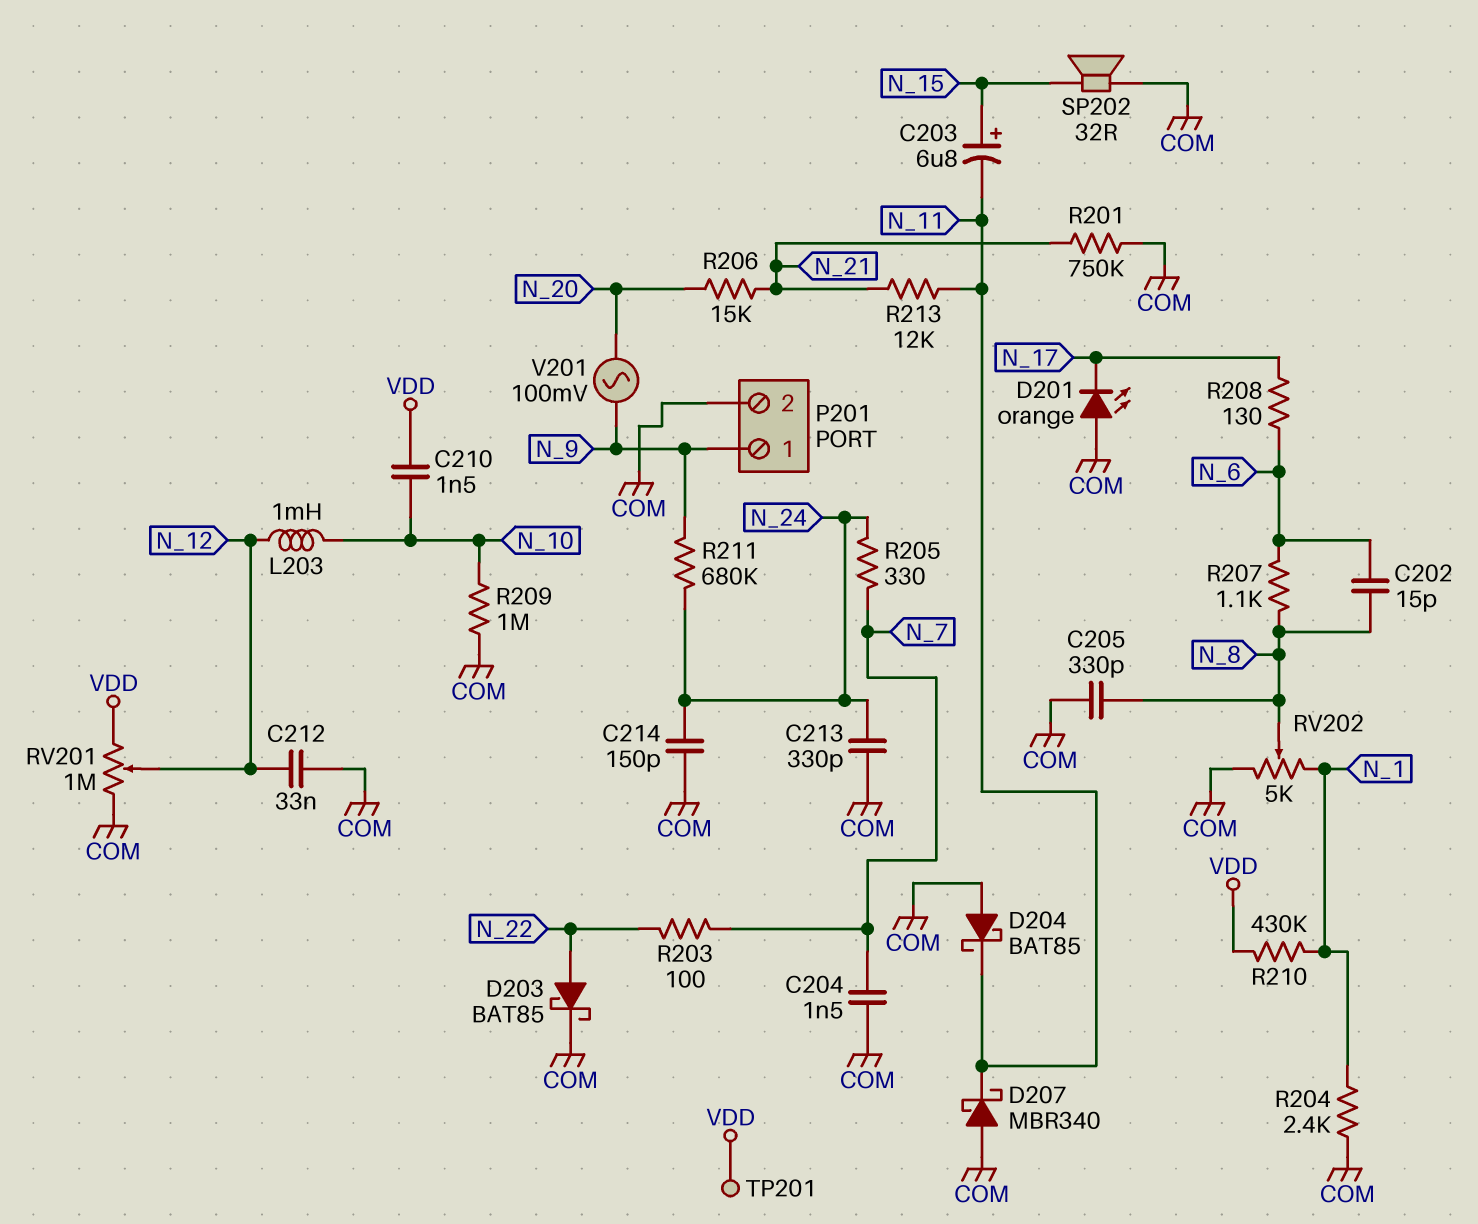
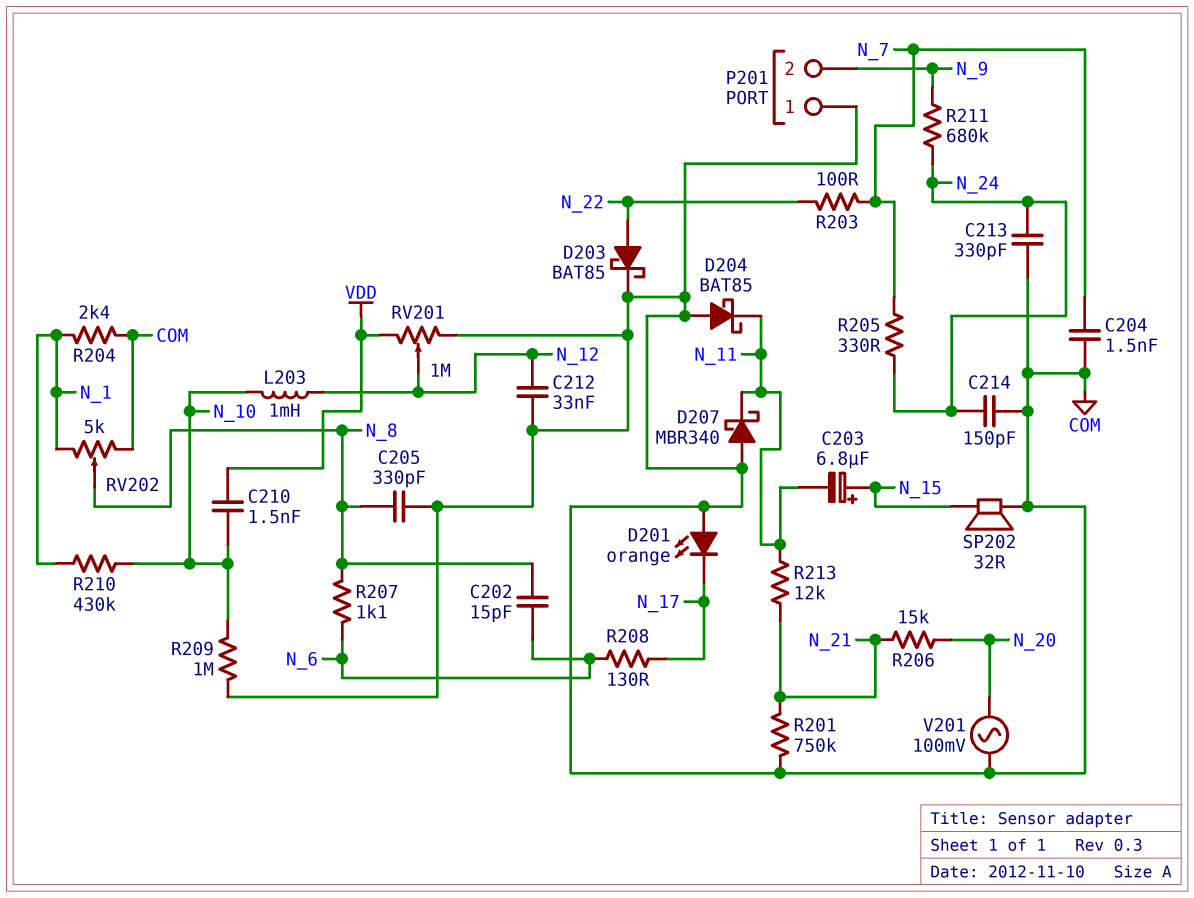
P201 pin 1: N_9 -> COM
P201 pin 2: COM -> N_9
R210: 430k (N_1, VDD) -> 430k (N_1, N_10)
TP201: test point (VDD) -> none
V201: AC 100mV (N_9, N_20) -> AC 100mV (COM, N_20)

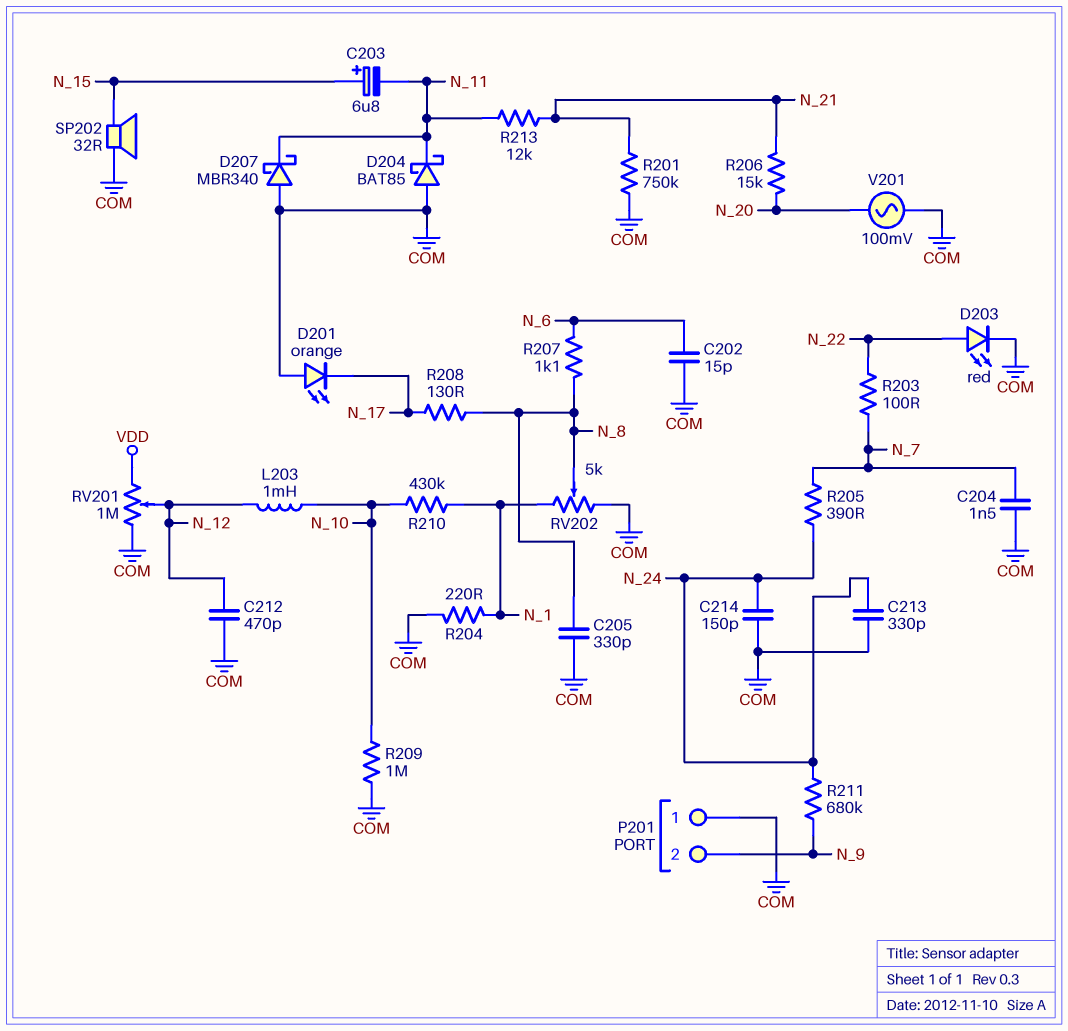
C202: 15pF (N_6, N_8) -> 15pF (COM, N_6)
C210: 1.5nF (N_10, VDD) -> none
C212: 33nF (COM, N_12) -> 470pF (COM, N_12)
D203: schottky BAT85 (A N_22, K COM) -> LED red (A N_22, K COM)
R204: 2.4k (COM, N_1) -> 220 (COM, N_1)
R205: 330 (N_7, N_24) -> 390 (N_7, N_24)
R208: 130 (N_6, N_17) -> 130 (N_8, N_17)

